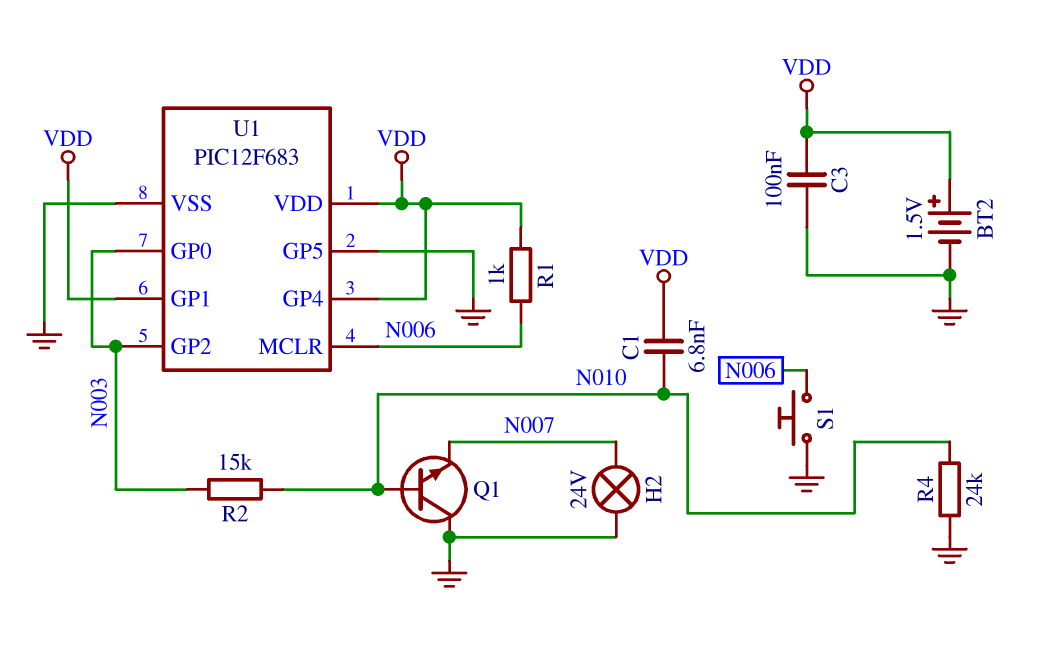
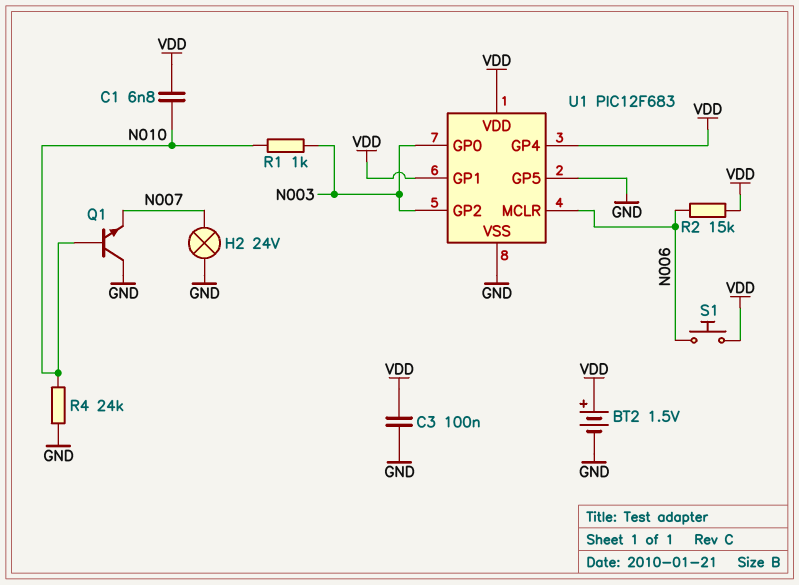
R1: 1k (N006, VDD) -> 1k (N003, N010)
R2: 15k (N003, N010) -> 15k (N006, VDD)
S1: button (GND, N006) -> button (N006, VDD)

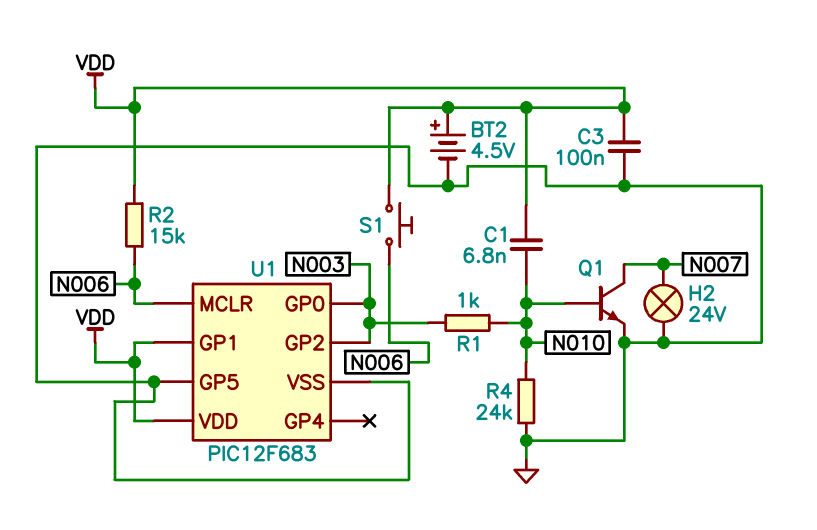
BT2: 1.5V (plus VDD, minus GND) -> 4.5V (plus VDD, minus GND)
Q1: NPN (B N010, C GND, E N007) -> NPN (B N010, C N007, E GND)
U1 pin GP4: VDD -> none

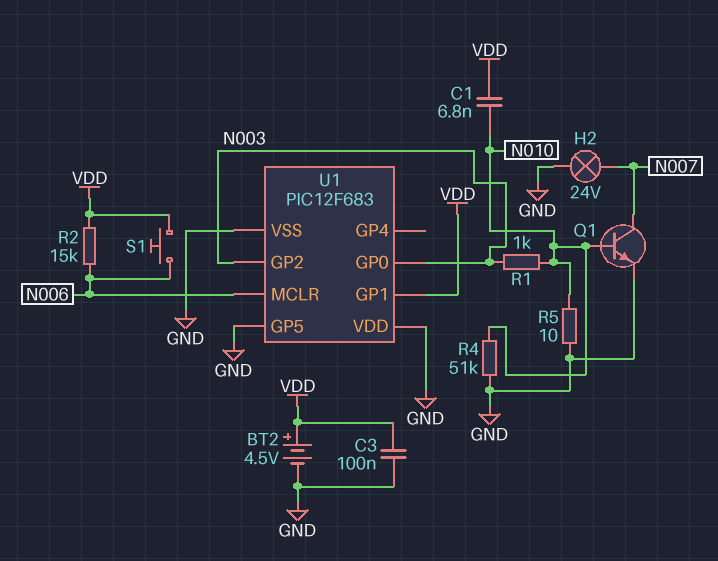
R4: 24k (GND, N010) -> 51k (GND, N010)
R5: none -> 10 (GND, N010)
U1 pin VDD: VDD -> GND

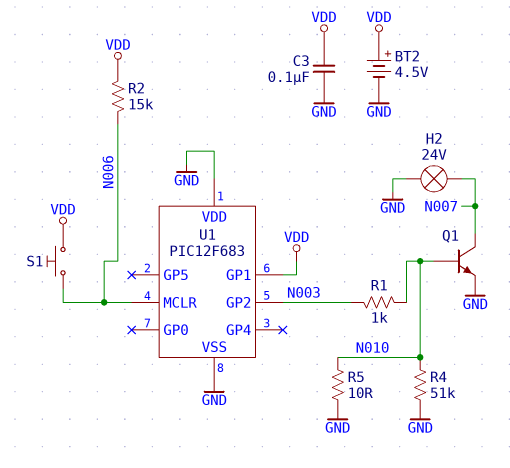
C1: 6.8nF (N010, VDD) -> none
U1 pin GP0: N003 -> none
U1 pin GP5: GND -> none

